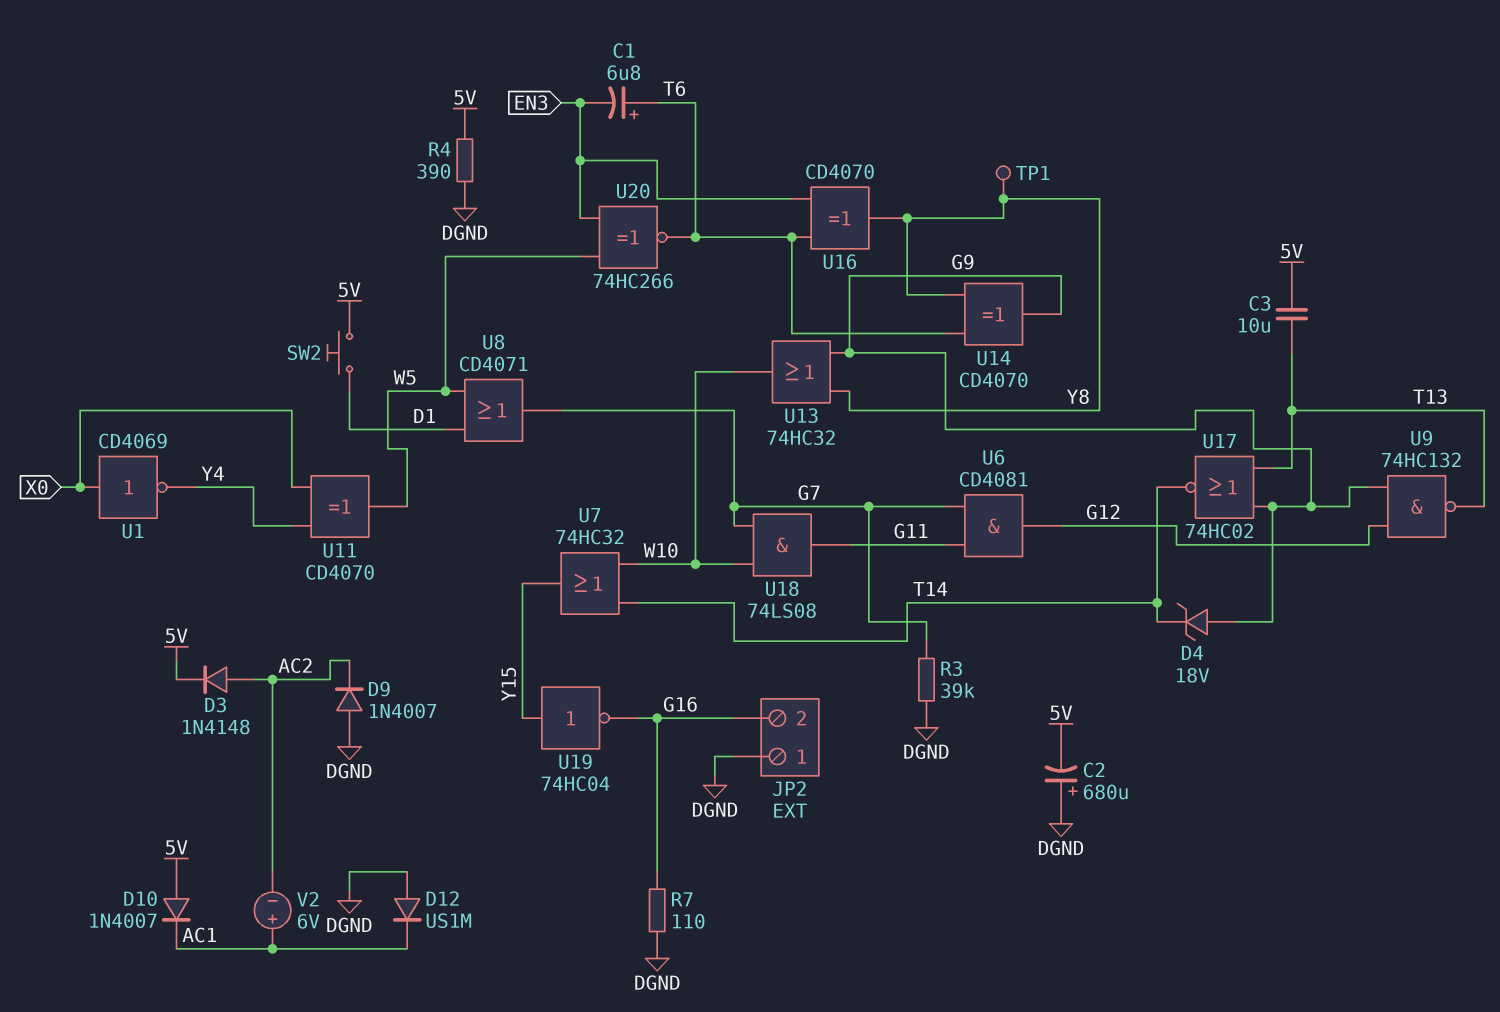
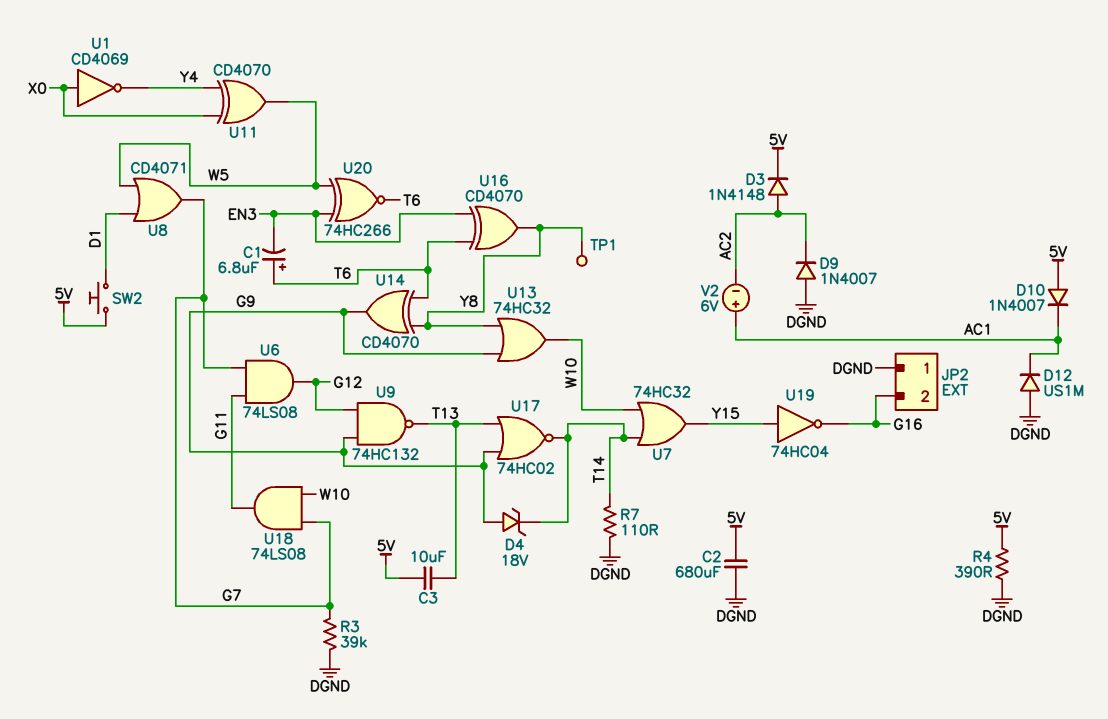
C2: 680uF (plus DGND, minus 5V) -> 680uF (5V, DGND)
R7: 110 (DGND, G16) -> 110 (DGND, T14)
U6: AND CD4081 (in G7, in G11, out G12) -> AND 74LS08 (in G7, in G11, out G12)

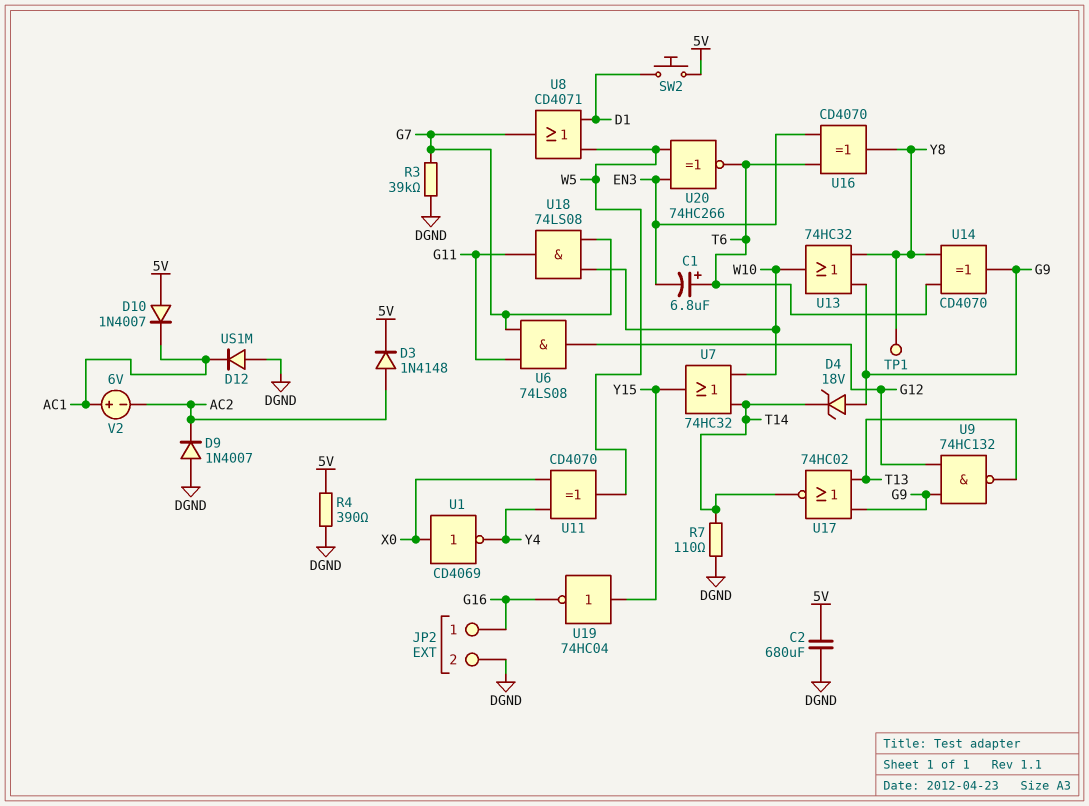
C3: 10uF (5V, T13) -> none
JP2 pin 1: DGND -> G16
JP2 pin 2: G16 -> DGND

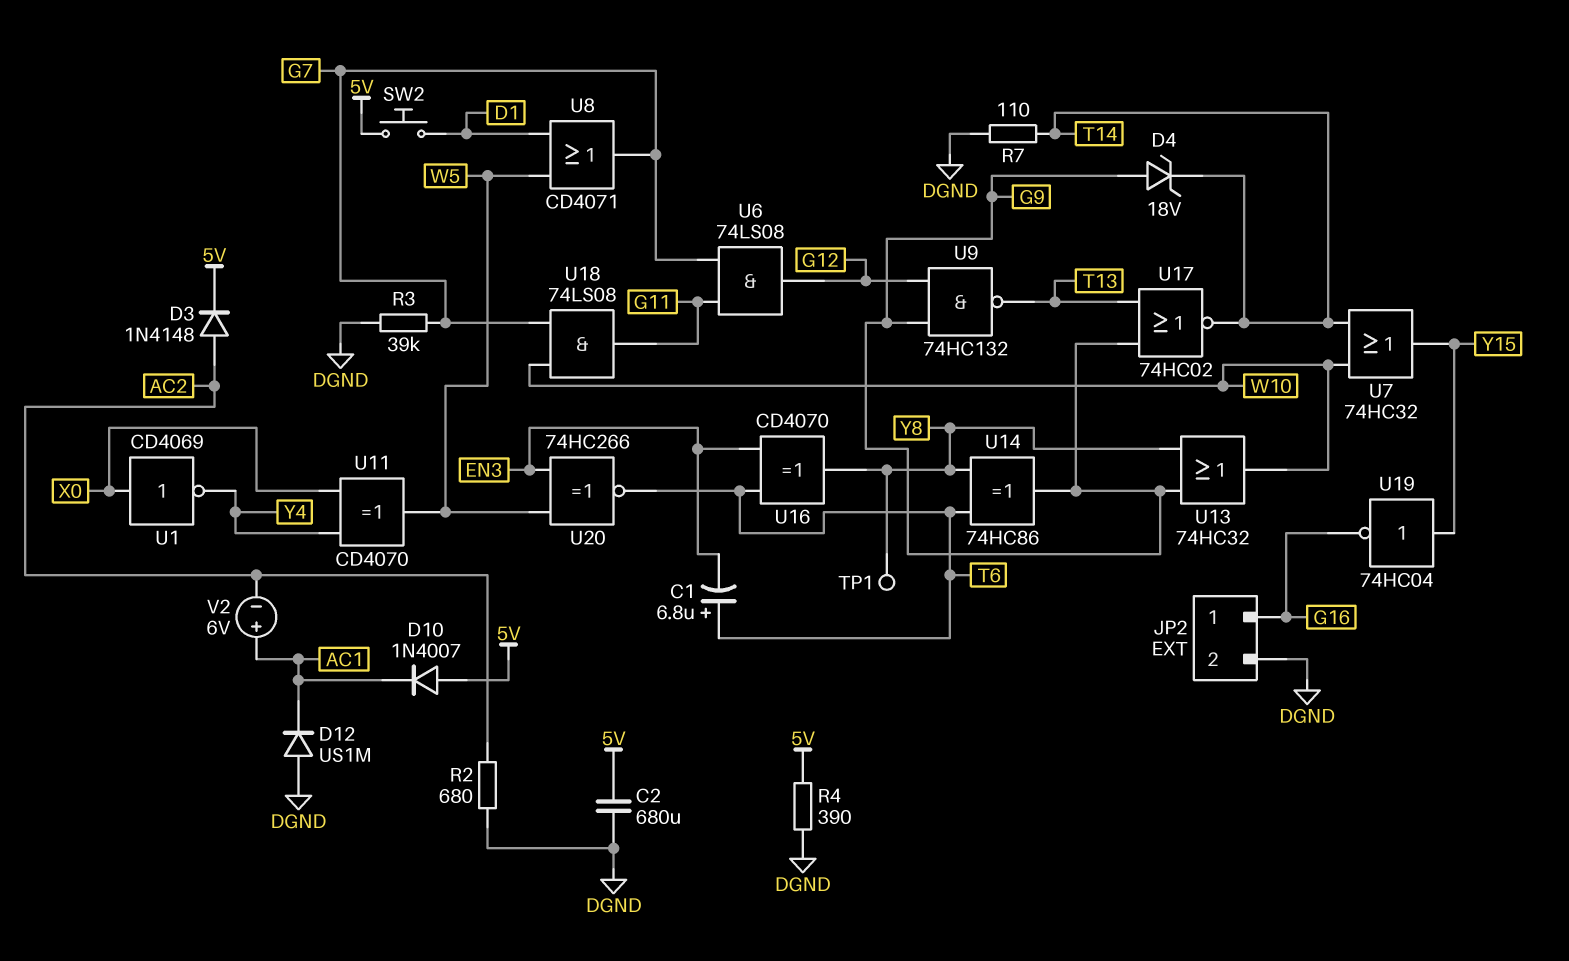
D9: diode 1N4007 (A DGND, K AC2) -> none
R2: none -> 680 (AC2, DGND)
U14: XOR CD4070 (in T6, in Y8, out G9) -> XOR 74HC86 (in T6, in Y8, out G9)

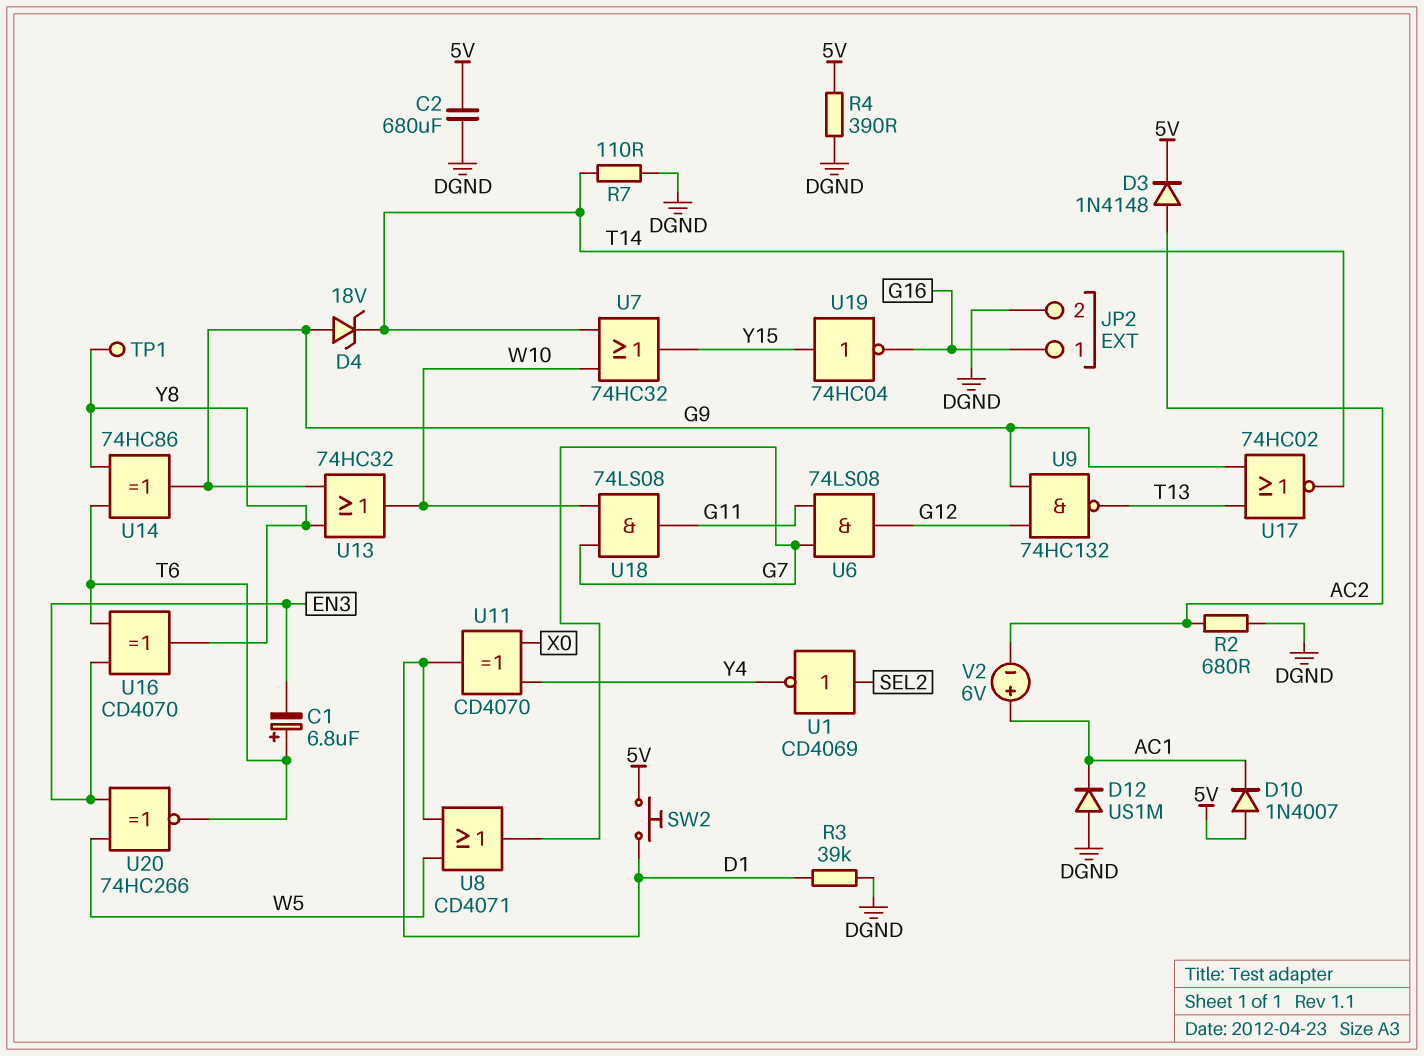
R3: 39k (DGND, G7) -> 39k (D1, DGND)
U1: NOT CD4069 (in X0, out Y4) -> NOT CD4069 (in SEL2, out Y4)
U11: XOR CD4070 (in X0, in Y4, out W5) -> XOR CD4070 (in X0, in Y4, out D1)

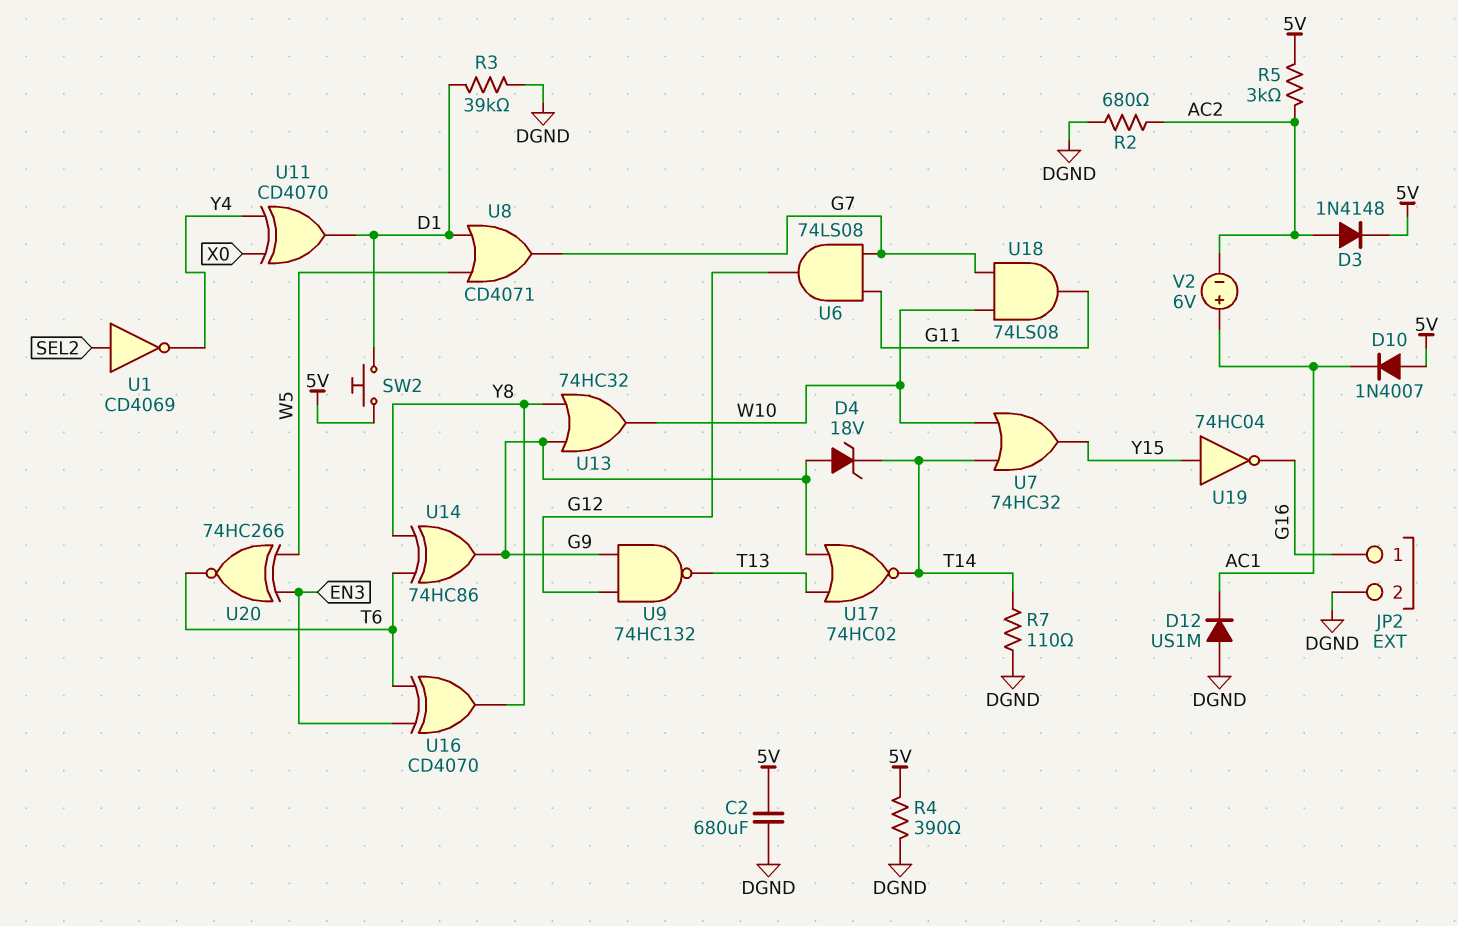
C1: 6.8uF (plus T6, minus EN3) -> none
R5: none -> 3k (5V, AC2)
TP1: test point (Y8) -> none

